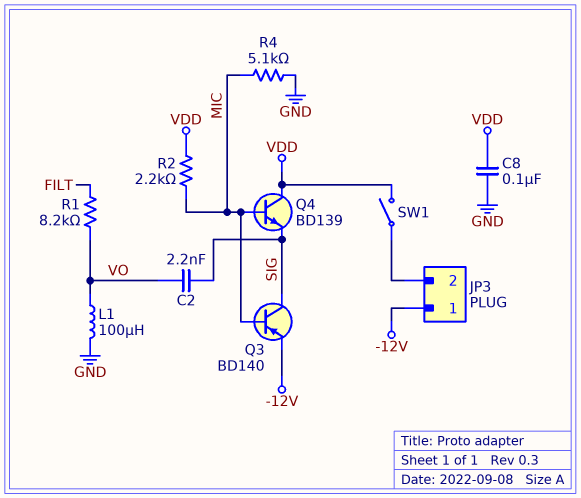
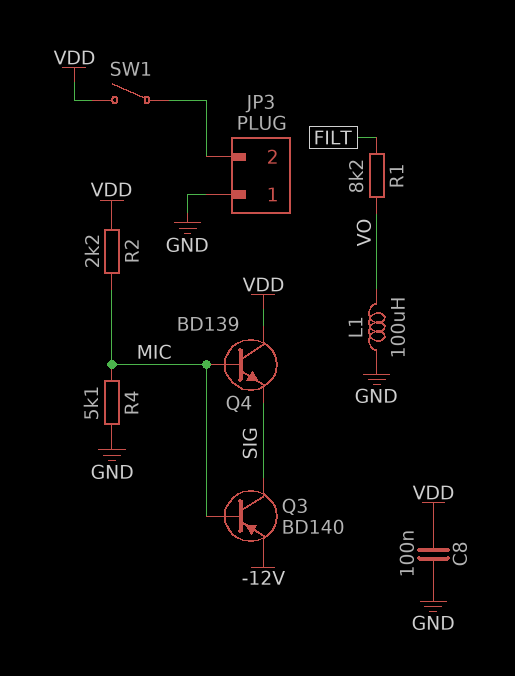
C2: 2.2nF (SIG, VO) -> none
JP3 pin 1: -12V -> GND

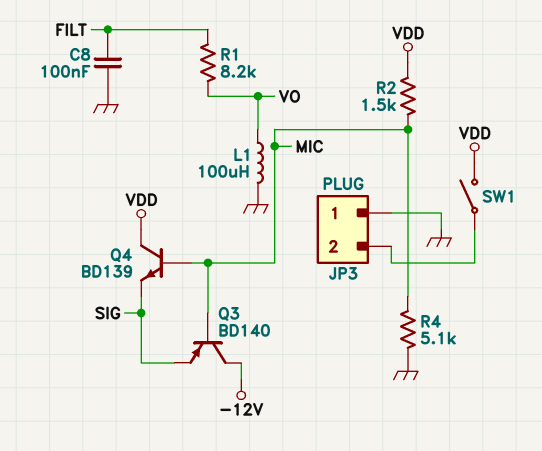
C8: 100nF (GND, VDD) -> 100nF (FILT, GND)
Q3: PNP BD140 (B MIC, C SIG, E -12V) -> PNP BD140 (B MIC, C -12V, E SIG)
R2: 2.2k (MIC, VDD) -> 1.5k (MIC, VDD)

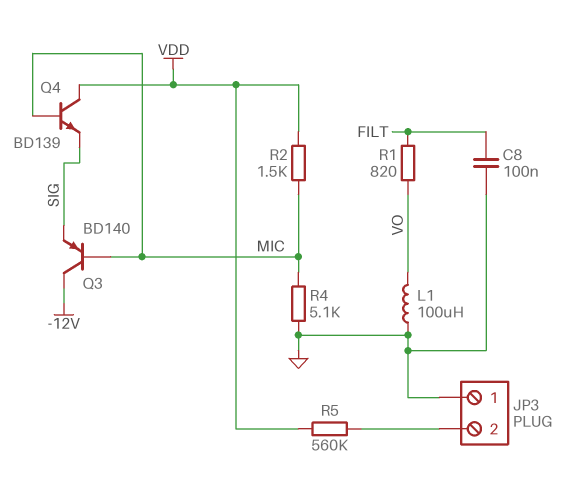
R1: 8.2k (FILT, VO) -> 820 (FILT, VO)
R5: none -> 560k (JP3/2, VDD)
SW1: switch (JP3/2, VDD) -> none

